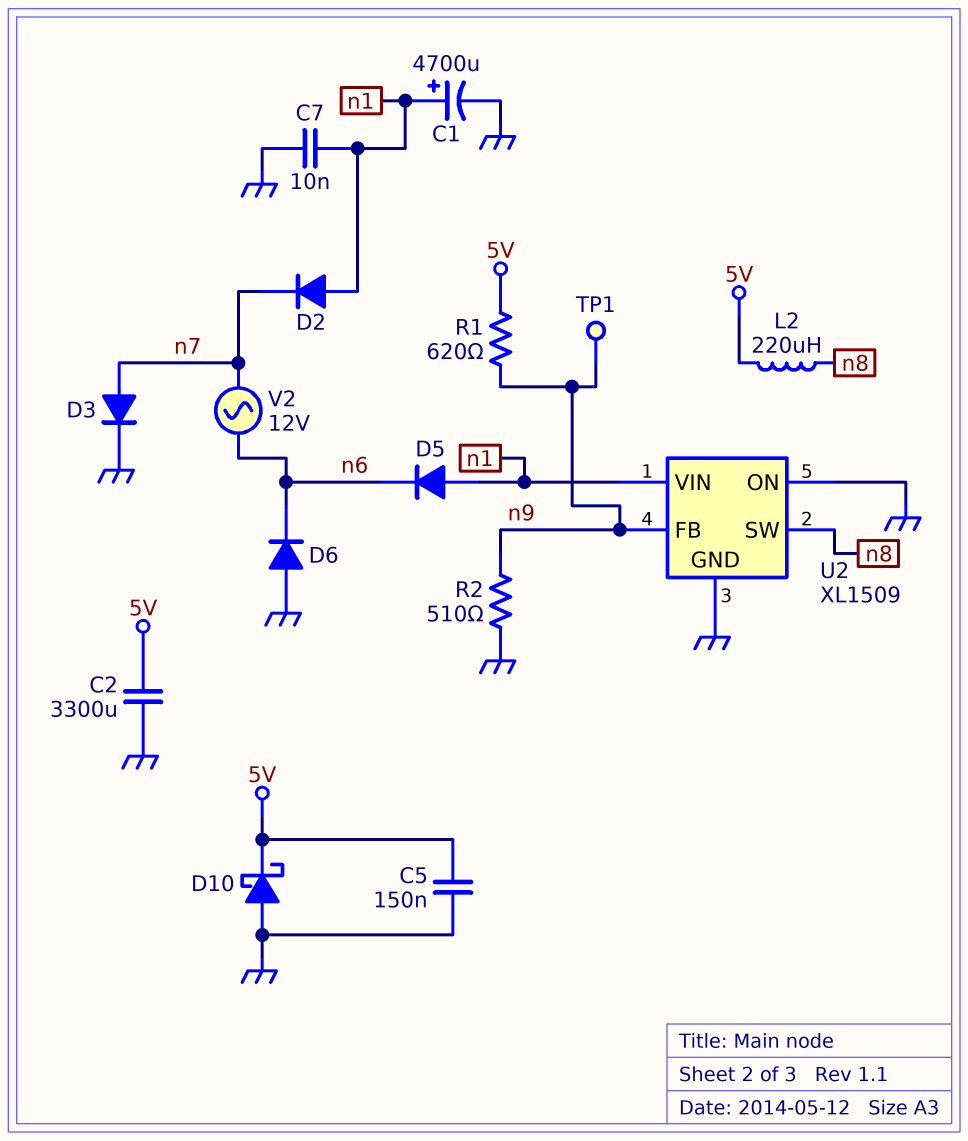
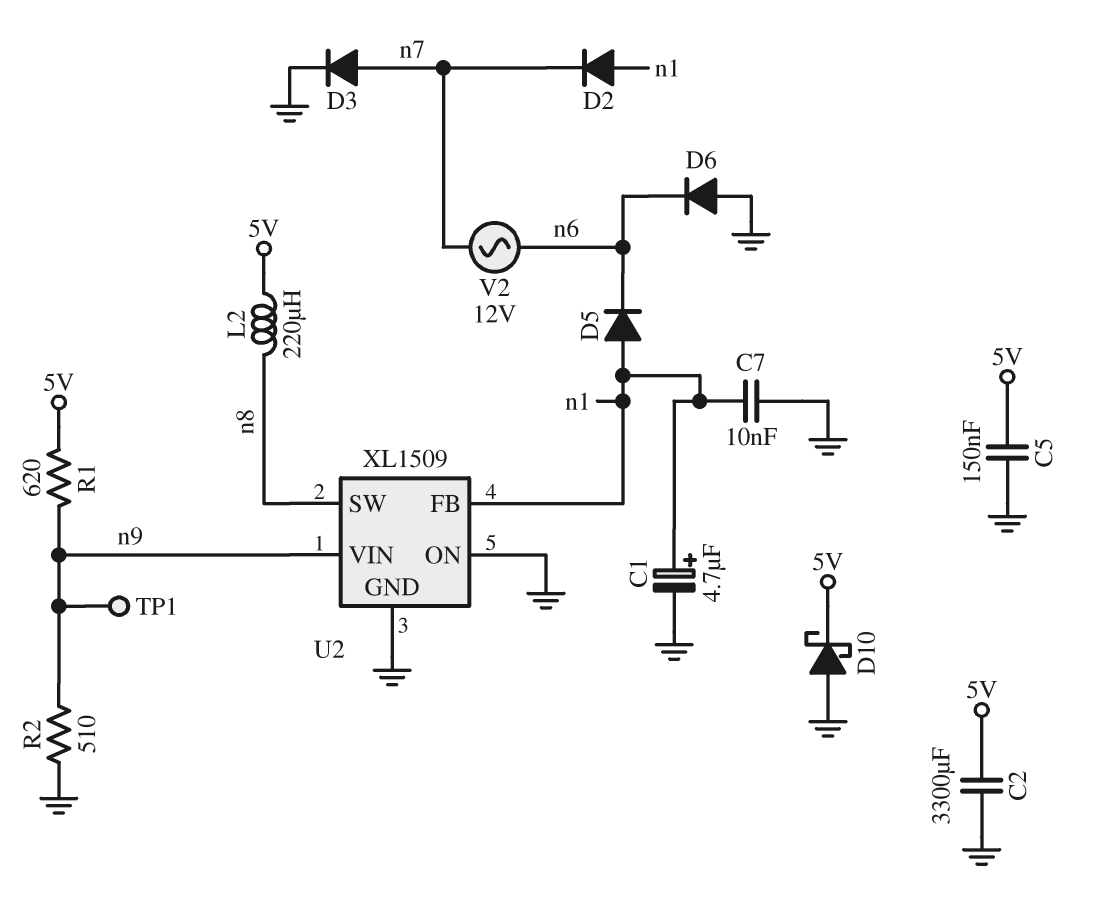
C1: 4700uF (plus n1, minus GND) -> 4.7uF (plus n1, minus GND)
U2 pin FB: n9 -> n1
U2 pin VIN: n1 -> n9

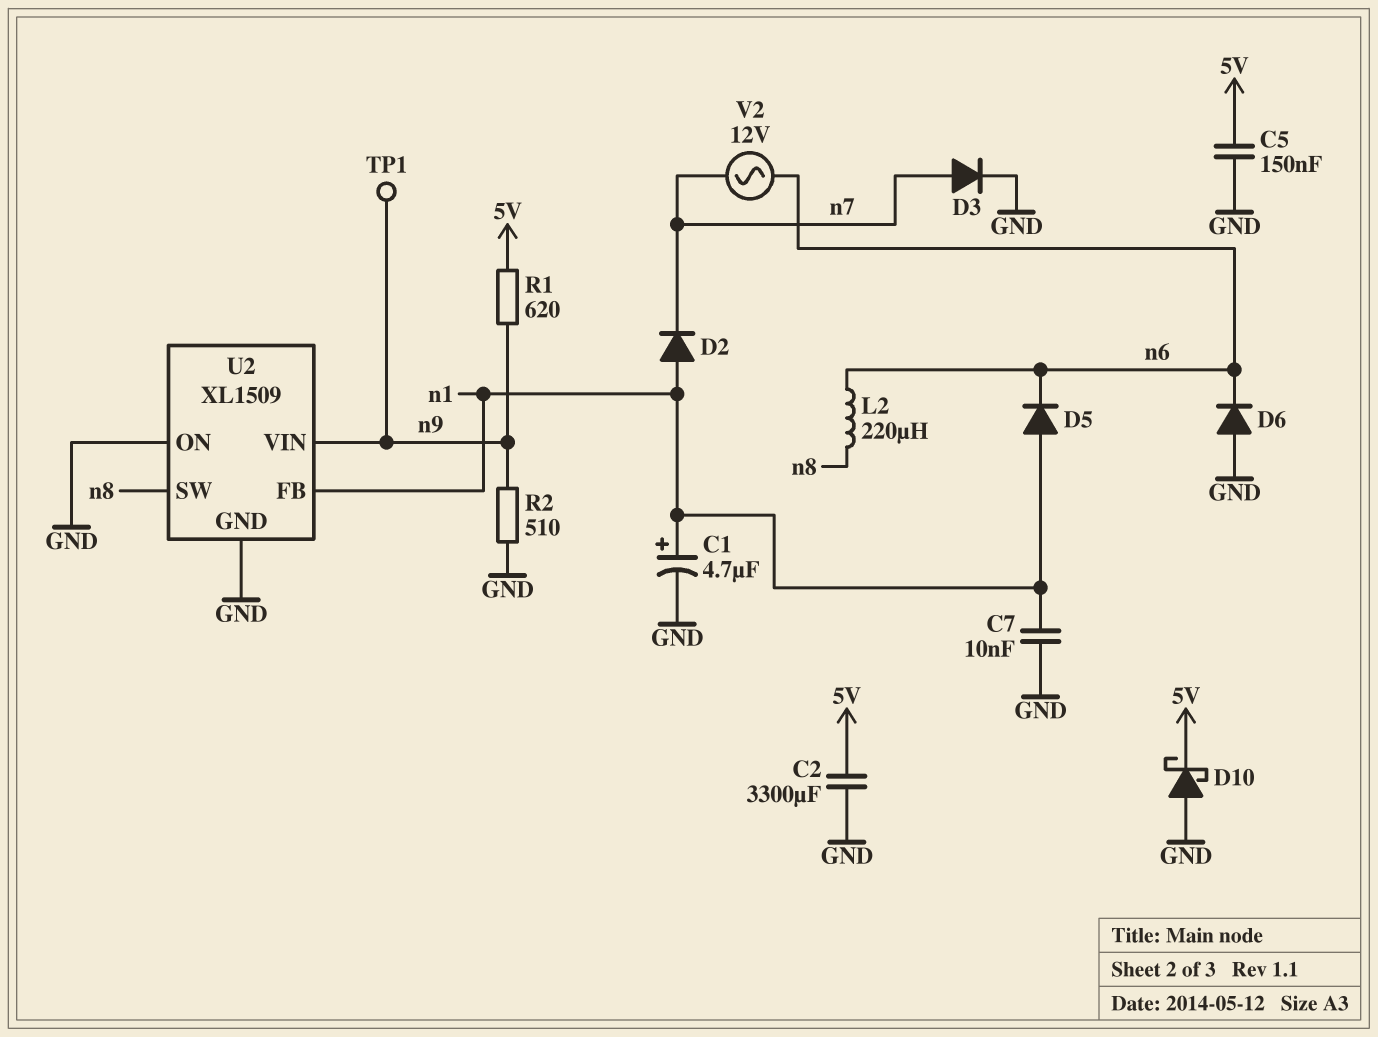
L2: 220uH (5V, n8) -> 220uH (n6, n8)

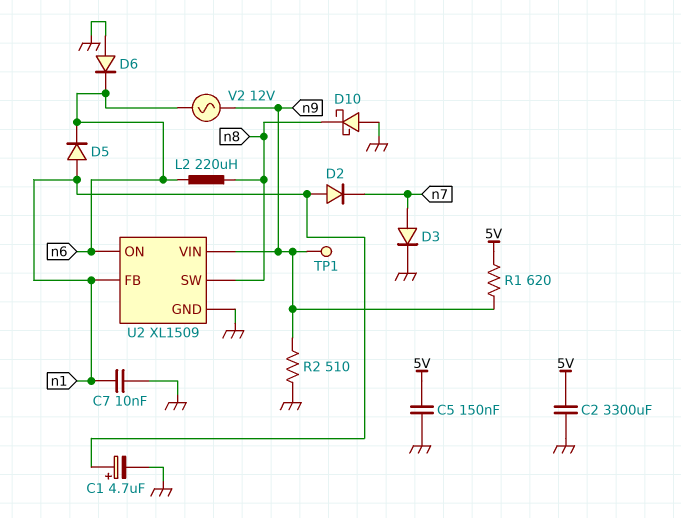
D10: schottky (A GND, K 5V) -> schottky (A GND, K n8)
U2 pin ON: GND -> n6
V2: AC 12V (n6, n7) -> AC 12V (n6, n9)

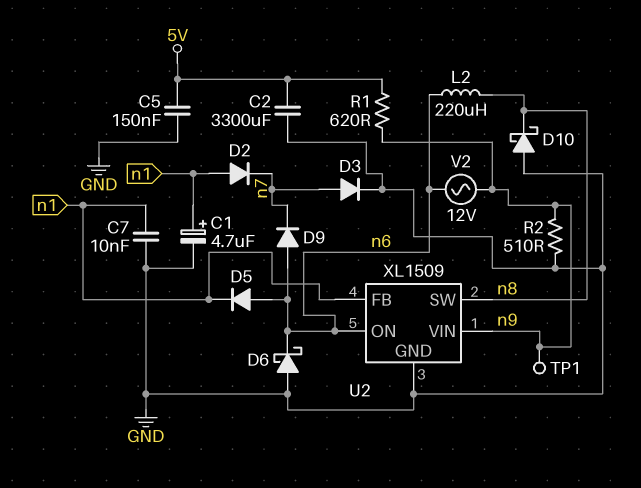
D5: diode (A n1, K n6) -> diode (A n6, K n1)
D6: diode (A GND, K n6) -> schottky (A GND, K n6)
D9: none -> diode (A n6, K n7)

